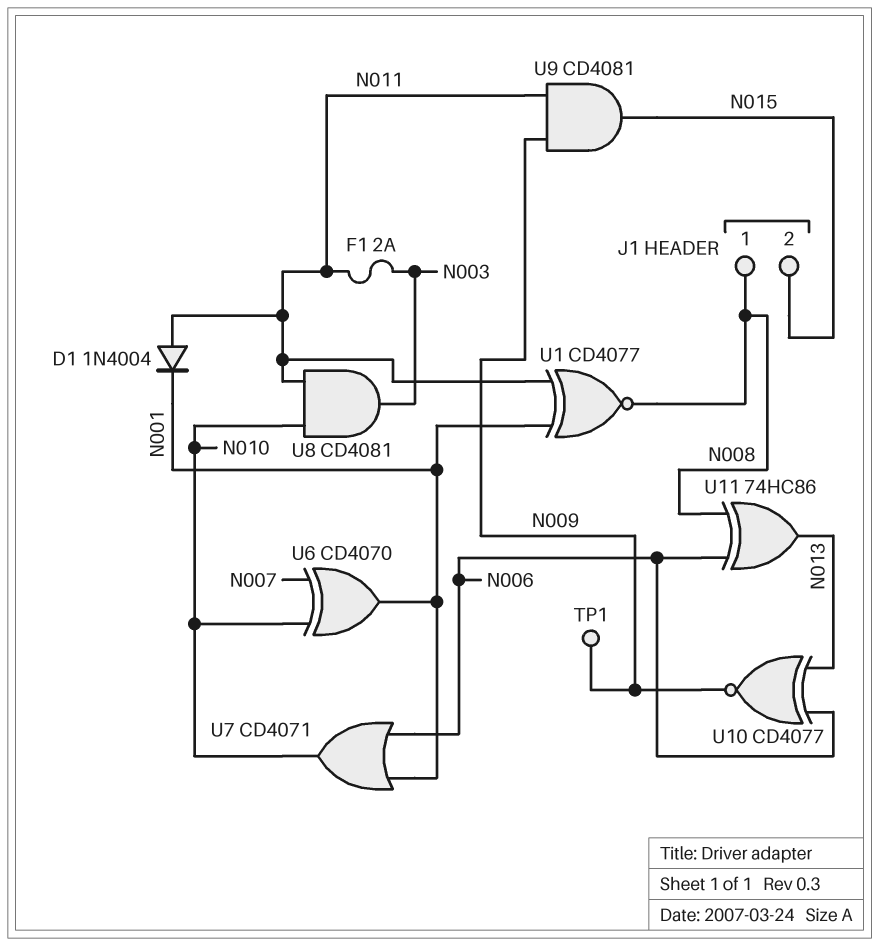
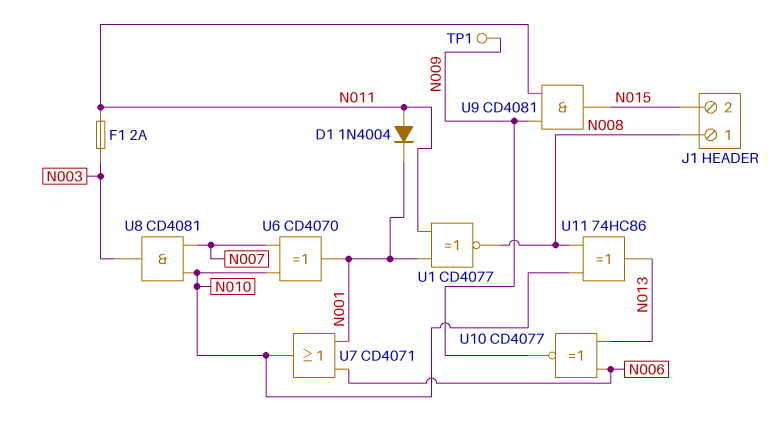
U8: AND CD4081 (in N010, in N011, out N003) -> AND CD4081 (in N007, in N010, out N003)
U11: XOR 74HC86 (in N006, in N008, out N013) -> XOR 74HC86 (in N008, in N010, out N013)

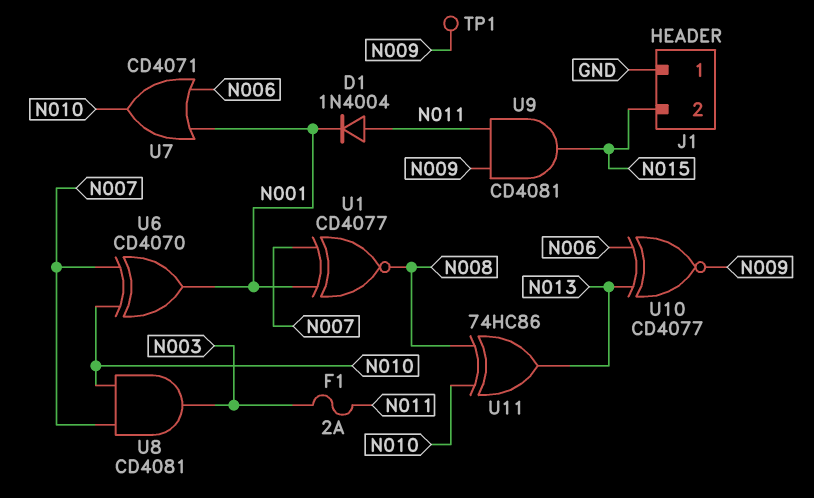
J1 pin 1: N008 -> GND
U1: XNOR CD4077 (in N001, in N011, out N008) -> XNOR CD4077 (in N001, in N007, out N008)

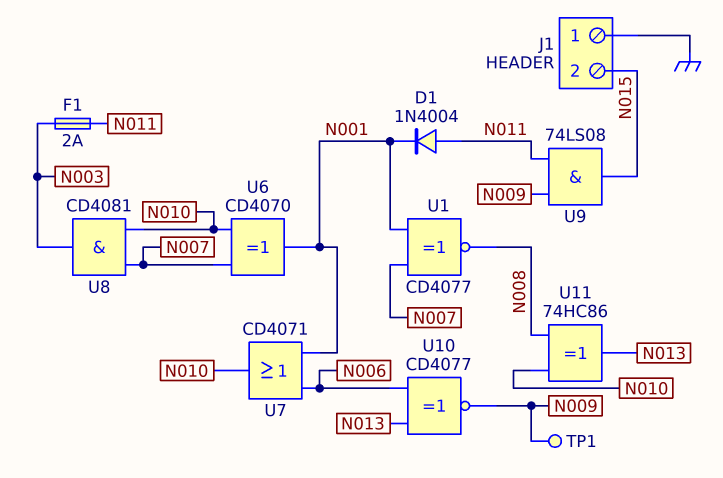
U9: AND CD4081 (in N009, in N011, out N015) -> AND 74LS08 (in N009, in N011, out N015)

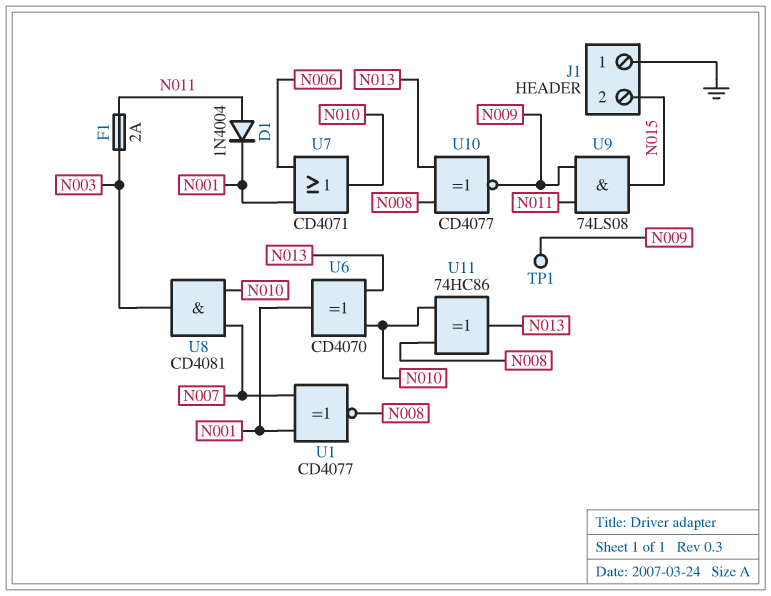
U6: XOR CD4070 (in N007, in N010, out N001) -> XOR CD4070 (in N010, in N013, out N001)
U10: XNOR CD4077 (in N006, in N013, out N009) -> XNOR CD4077 (in N008, in N013, out N009)

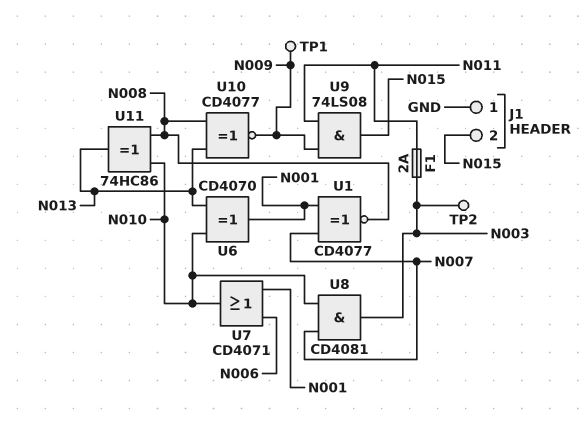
D1: diode 1N4004 (A N011, K N001) -> none
TP2: none -> test point (N003)

